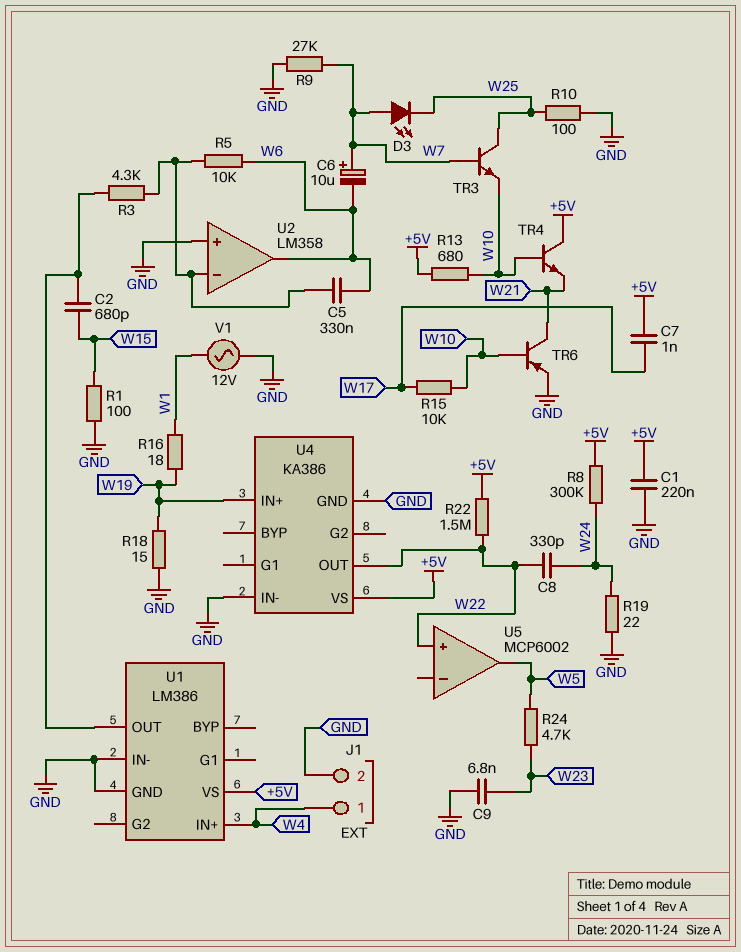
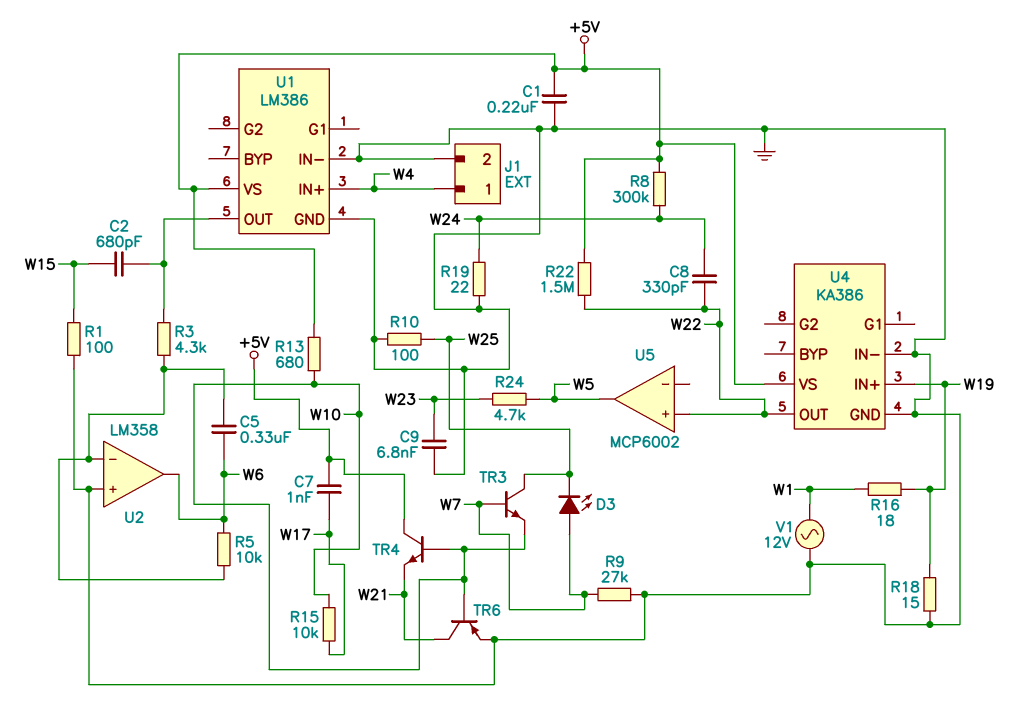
C6: 10uF (plus W7, minus W6) -> none

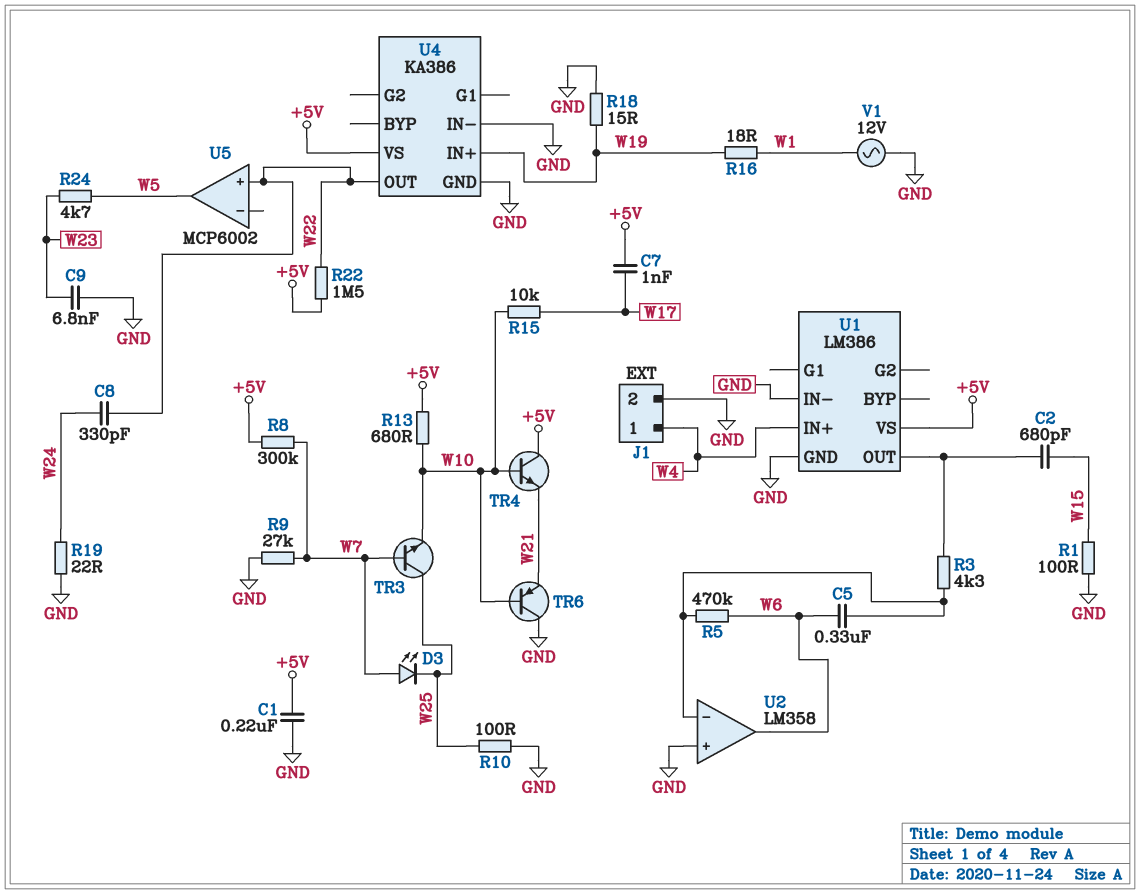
R5: 10k (U2/in-, W6) -> 470k (U2/in-, W6)
R8: 300k (+5V, W24) -> 300k (+5V, W7)
TR6: PNP (B W10, C W21, E GND) -> PNP (B W10, C GND, E W21)

